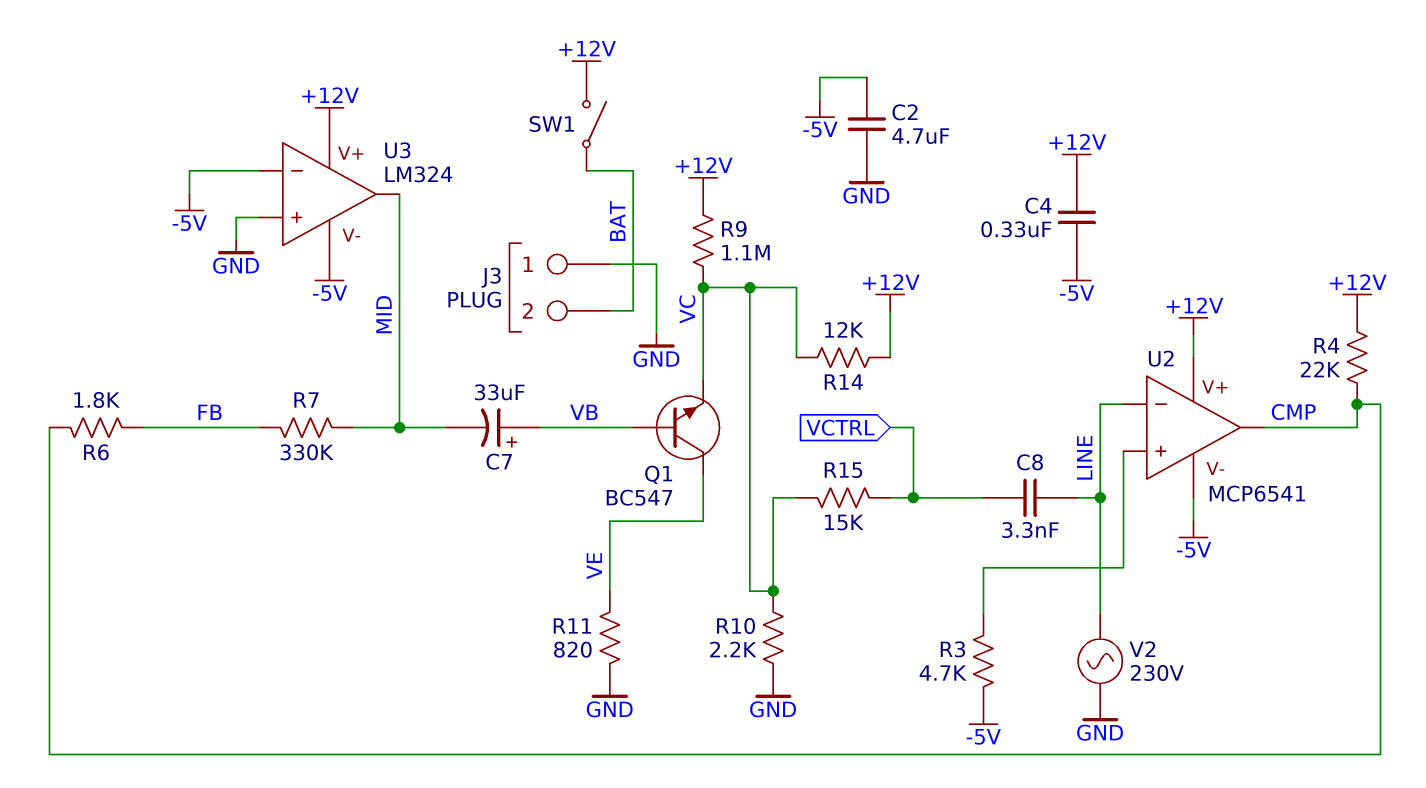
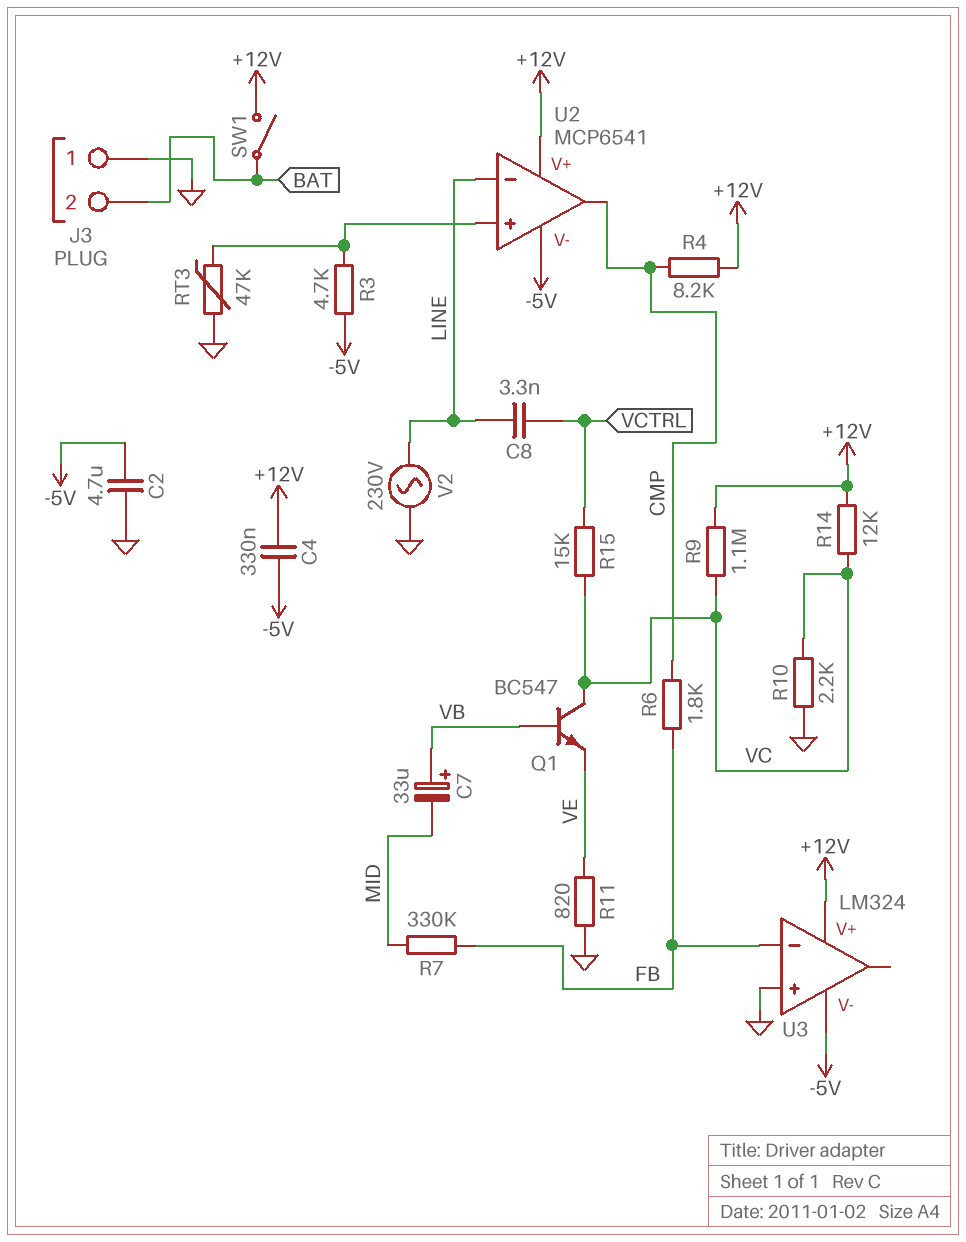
Q1: NPN BC547 (B VB, C VE, E VC) -> NPN BC547 (B VB, C VC, E VE)
R4: 22k (+12V, CMP) -> 8.2k (+12V, CMP)
RT3: none -> 47k (GND, U2/in+)
U3 pin in-: -5V -> FB
U3 pin out: MID -> none

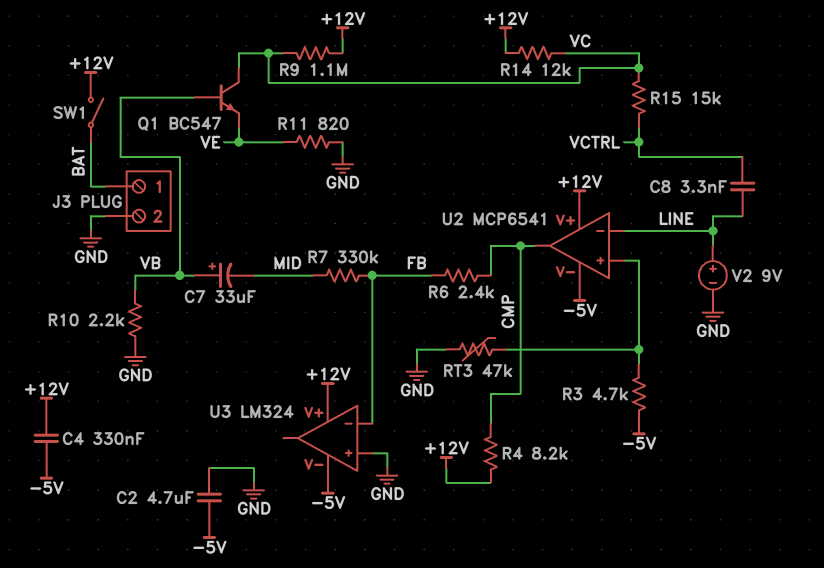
J3 pin 1: GND -> BAT
J3 pin 2: BAT -> GND
R6: 1.8k (CMP, FB) -> 2.4k (CMP, FB)
R10: 2.2k (GND, VC) -> 2.2k (GND, VB)
V2: AC 230V (GND, LINE) -> 9V (plus LINE, minus GND)

